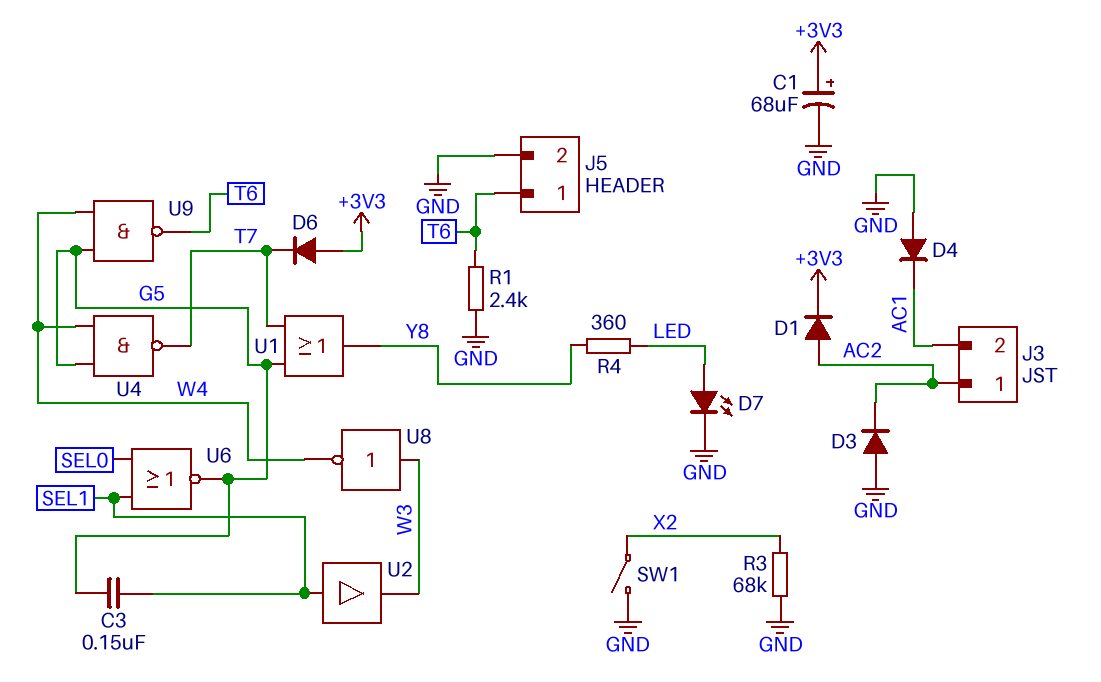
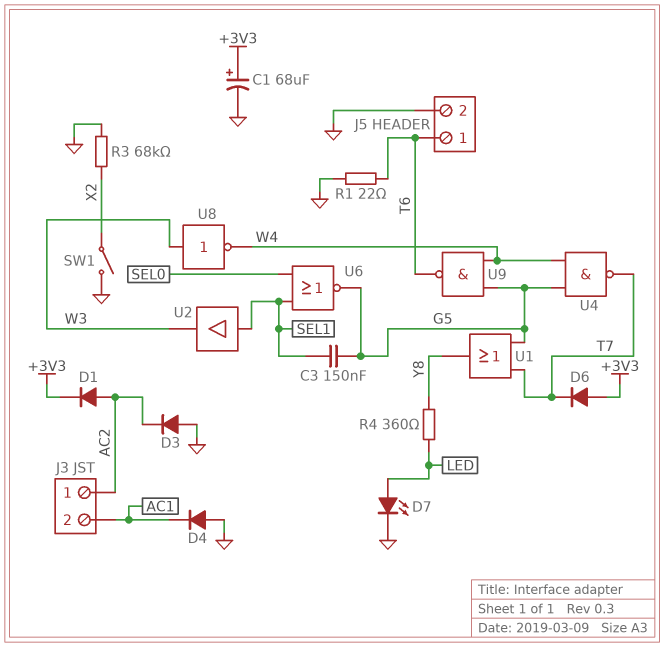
R1: 2.4k (GND, T6) -> 22 (GND, T6)

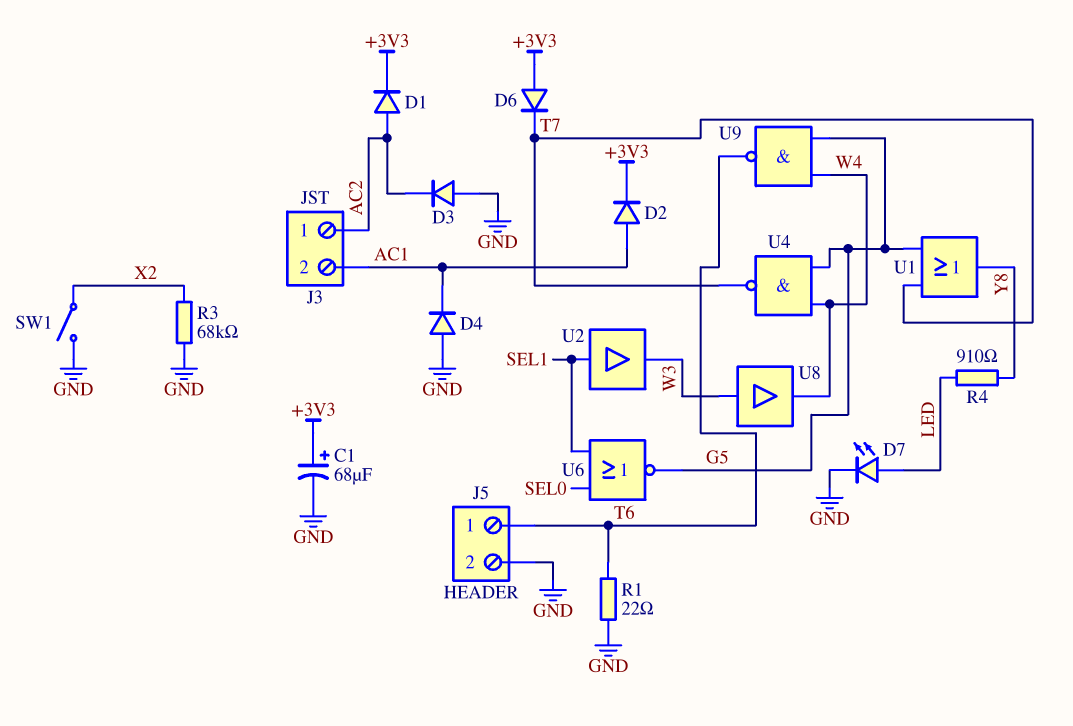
C3: 150nF (G5, SEL1) -> none
D2: none -> diode (A AC1, K +3V3)
R4: 360 (LED, Y8) -> 910 (LED, Y8)
U8: NOT (in W3, out W4) -> buffer (in W3, out W4)

